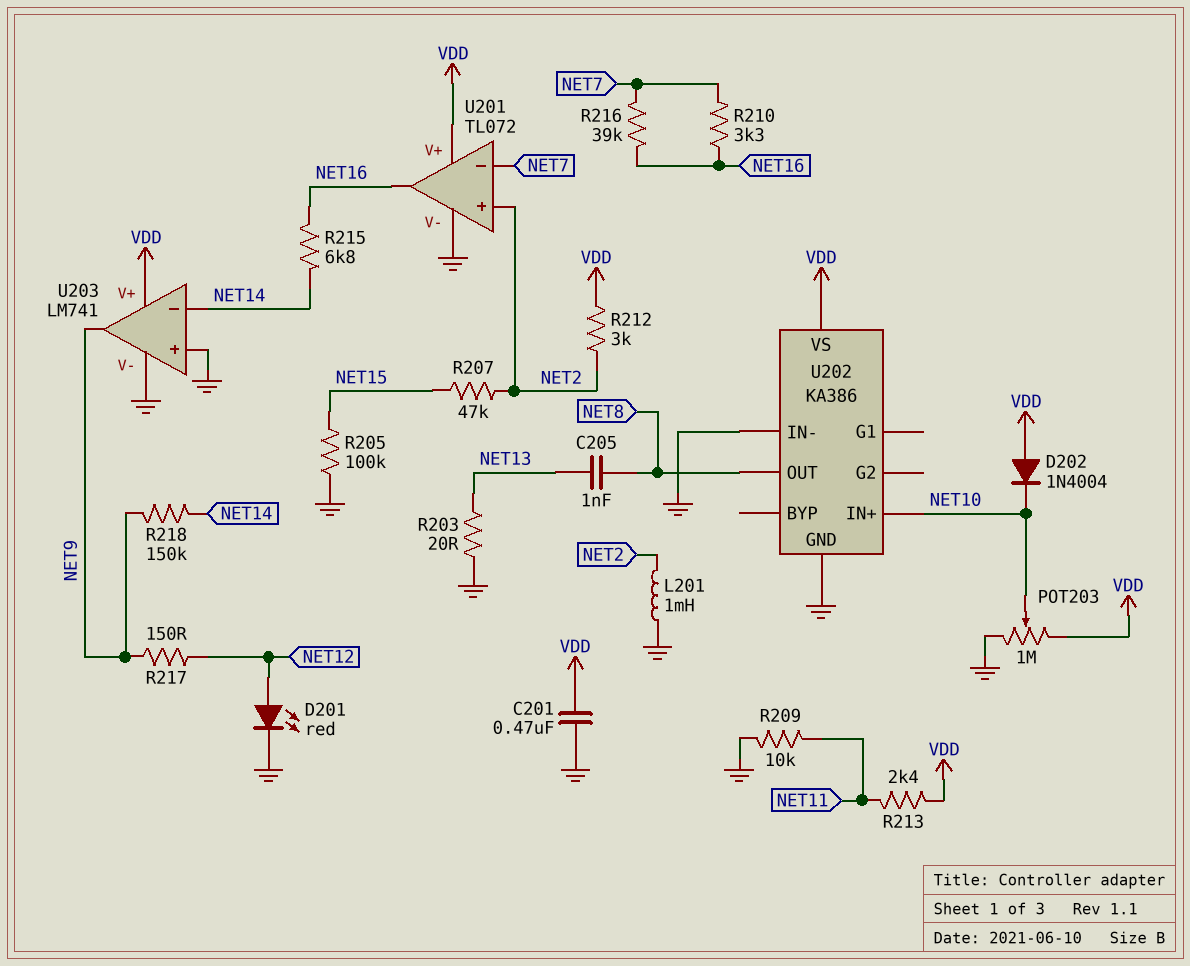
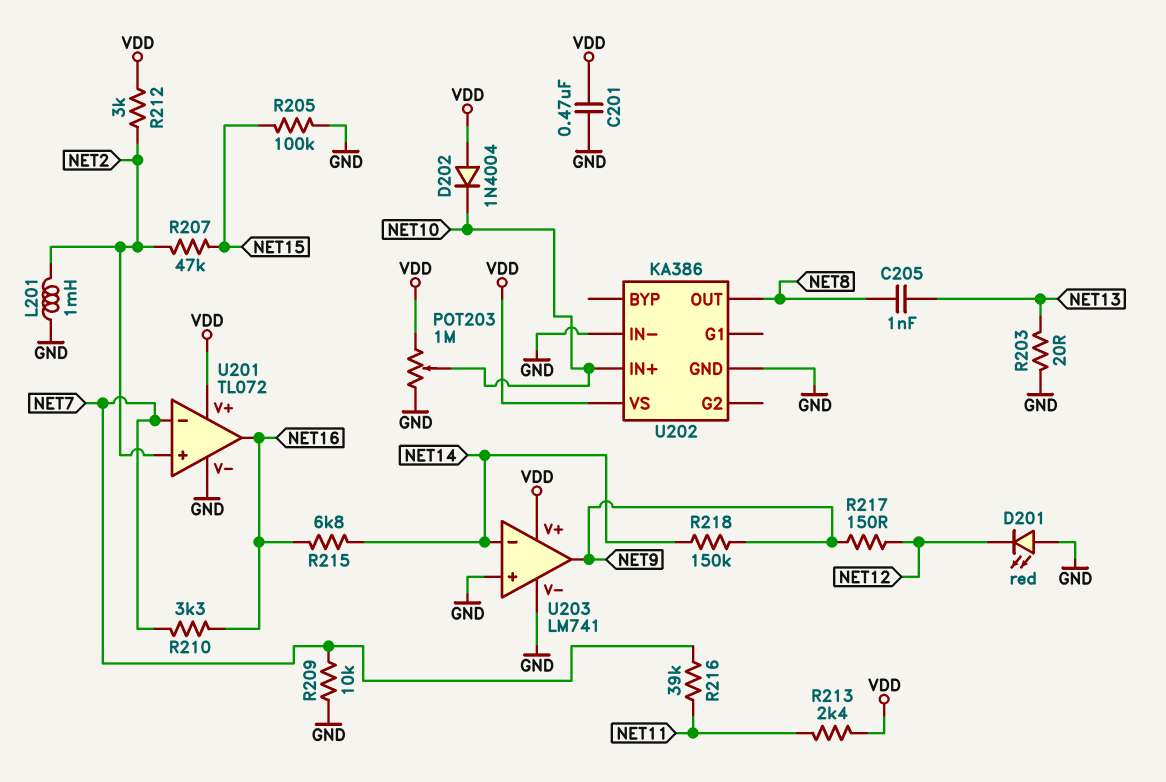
D201: LED red (A NET12, K GND) -> LED red (A GND, K NET12)
R209: 10k (GND, NET11) -> 10k (GND, NET7)
R216: 39k (NET7, NET16) -> 39k (NET7, NET11)

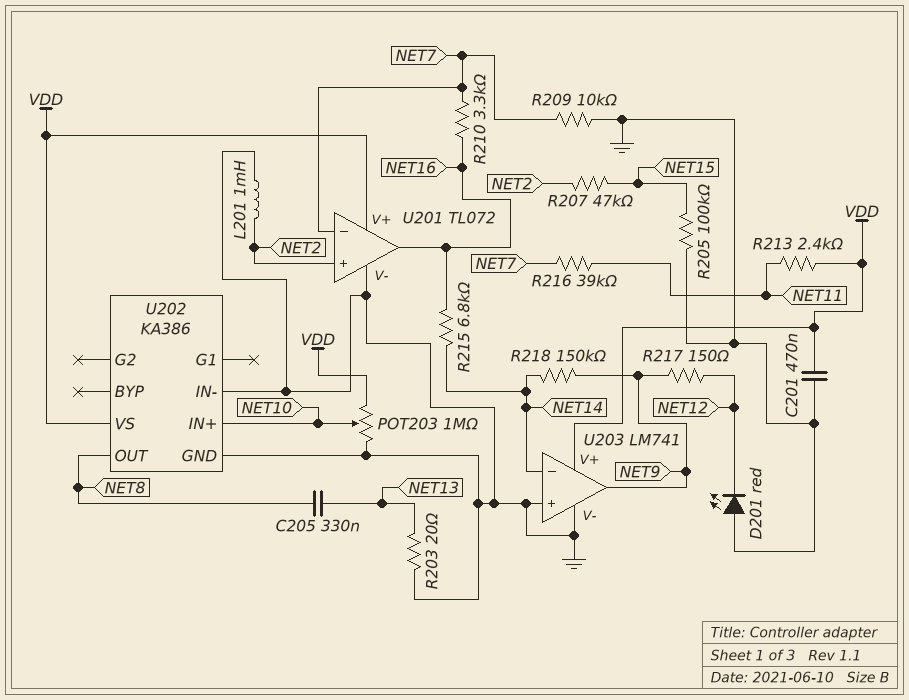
C205: 1nF (NET8, NET13) -> 330nF (NET8, NET13)
D202: diode 1N4004 (A VDD, K NET10) -> none
R212: 3k (NET2, VDD) -> none

